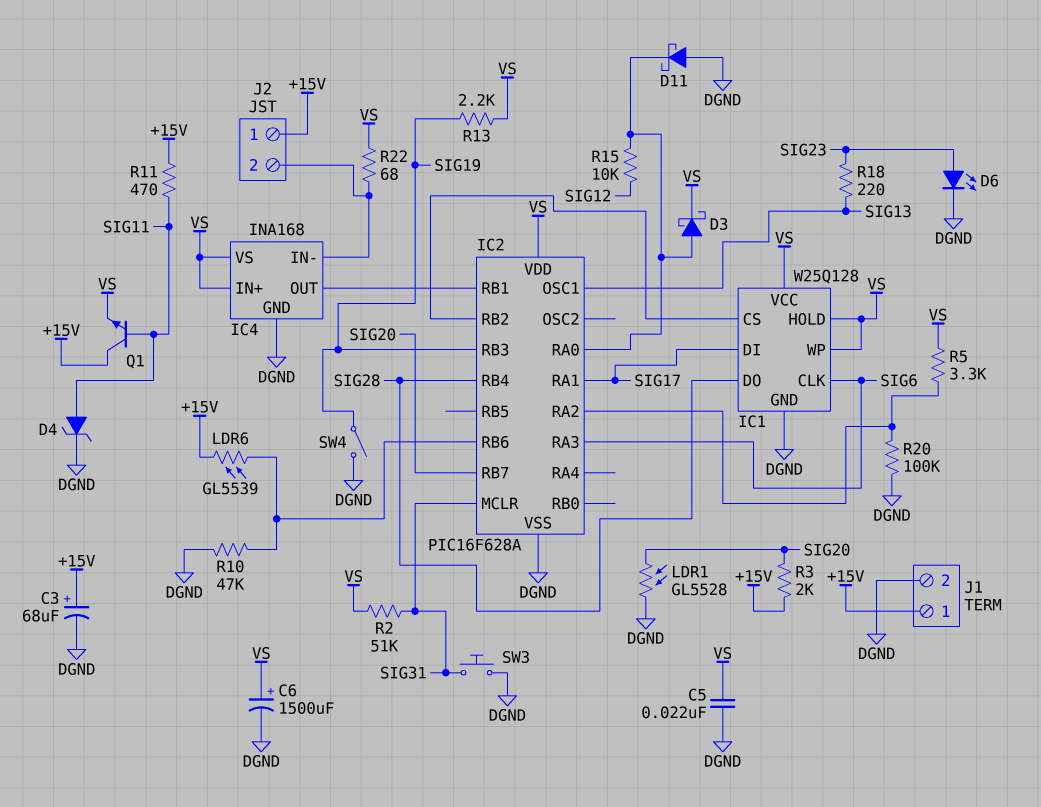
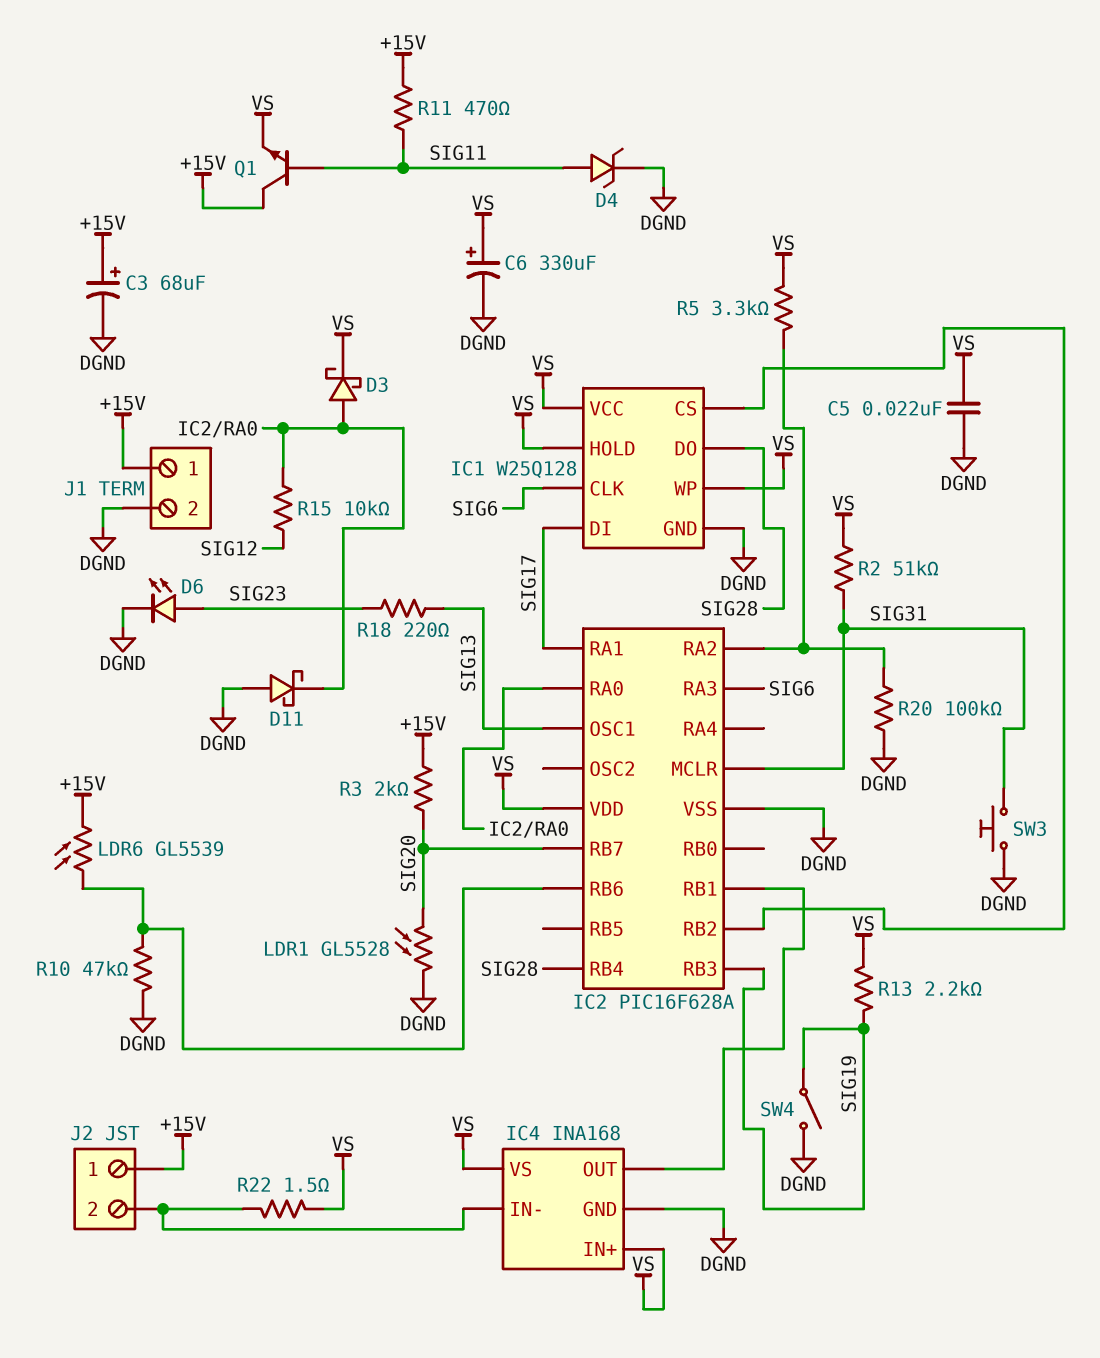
C6: 1500uF (plus VS, minus DGND) -> 330uF (plus VS, minus DGND)
R22: 68 (IC4/IN-, VS) -> 1.5 (IC4/IN-, VS)

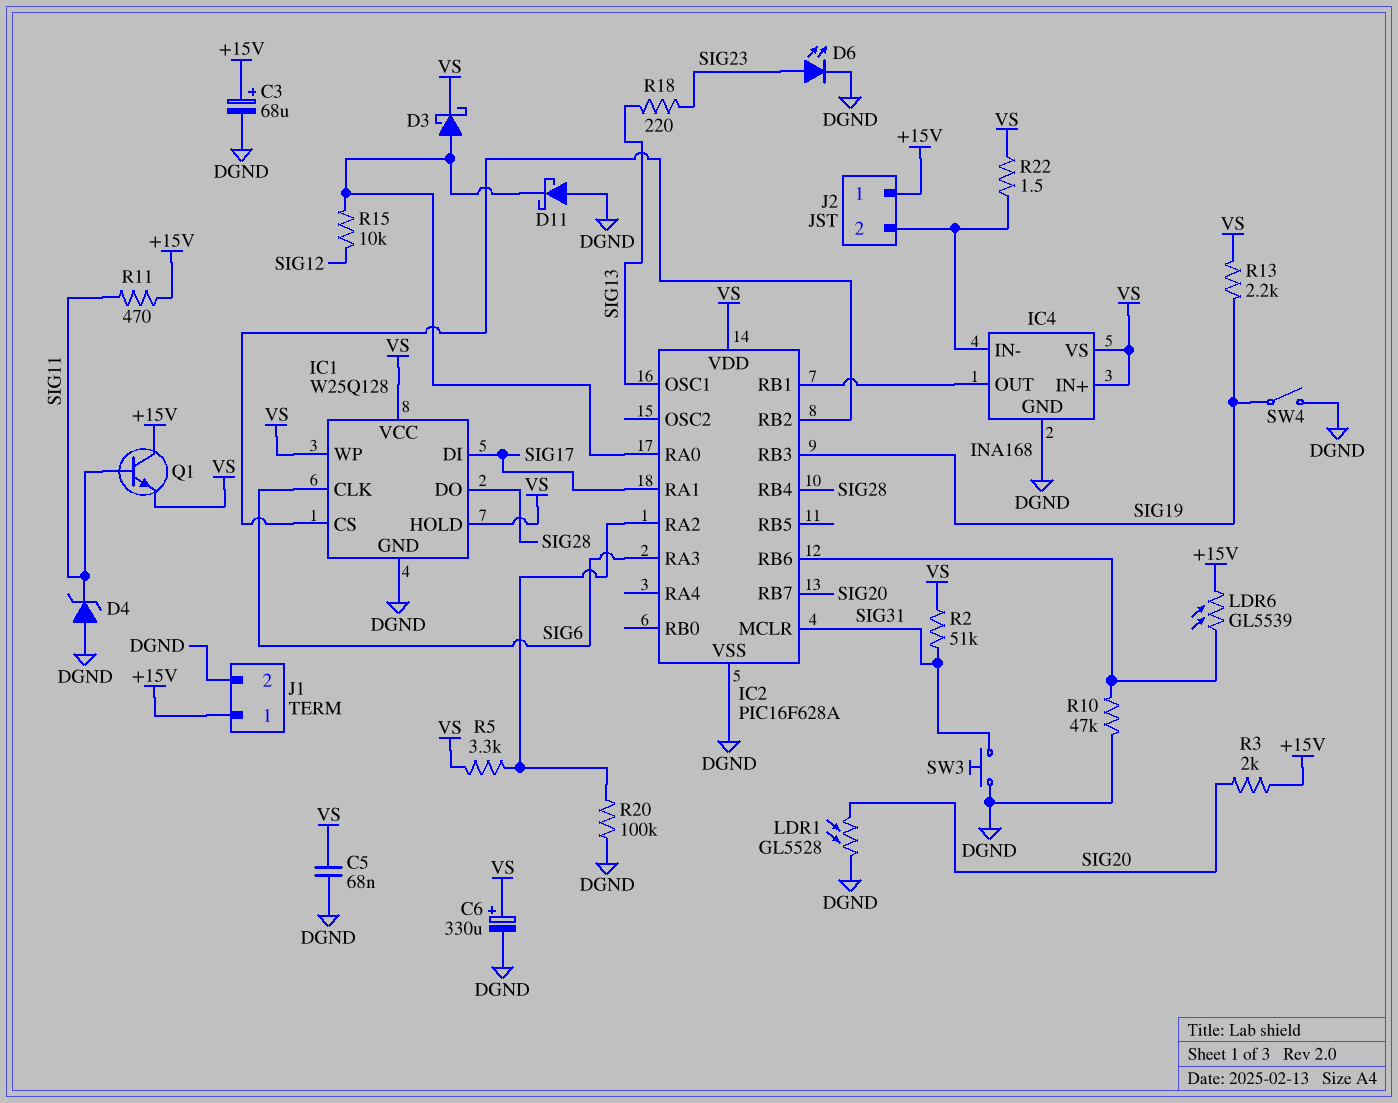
C5: 22nF (DGND, VS) -> 68nF (DGND, VS)
D4: zener (A SIG11, K DGND) -> zener (A DGND, K SIG11)

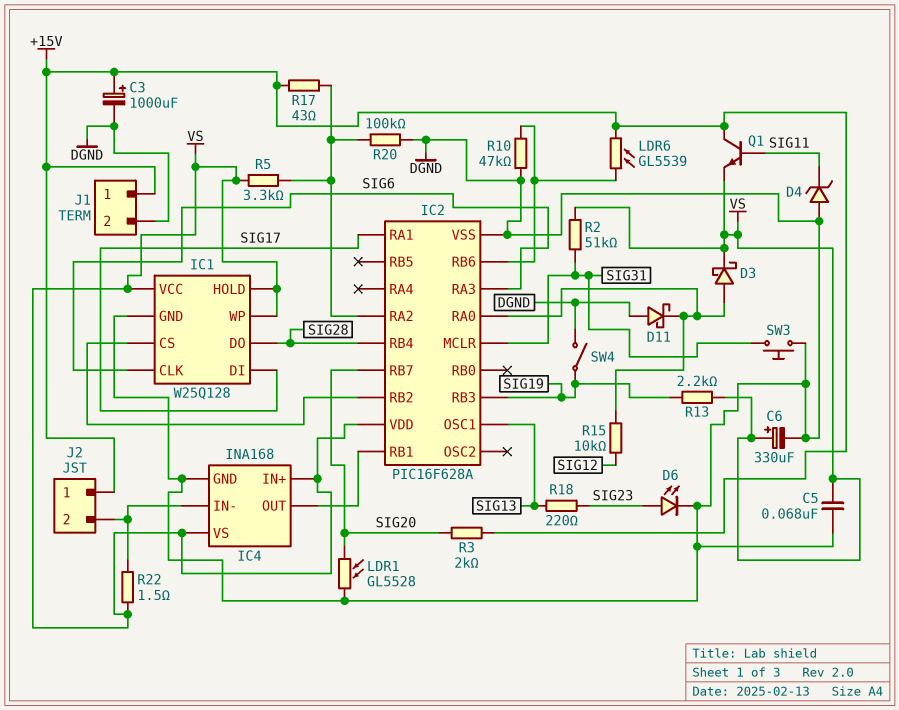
C3: 68uF (plus +15V, minus DGND) -> 1000uF (plus +15V, minus DGND)
R11: 470 (+15V, SIG11) -> none
R17: none -> 43 (+15V, IC2/RA2)

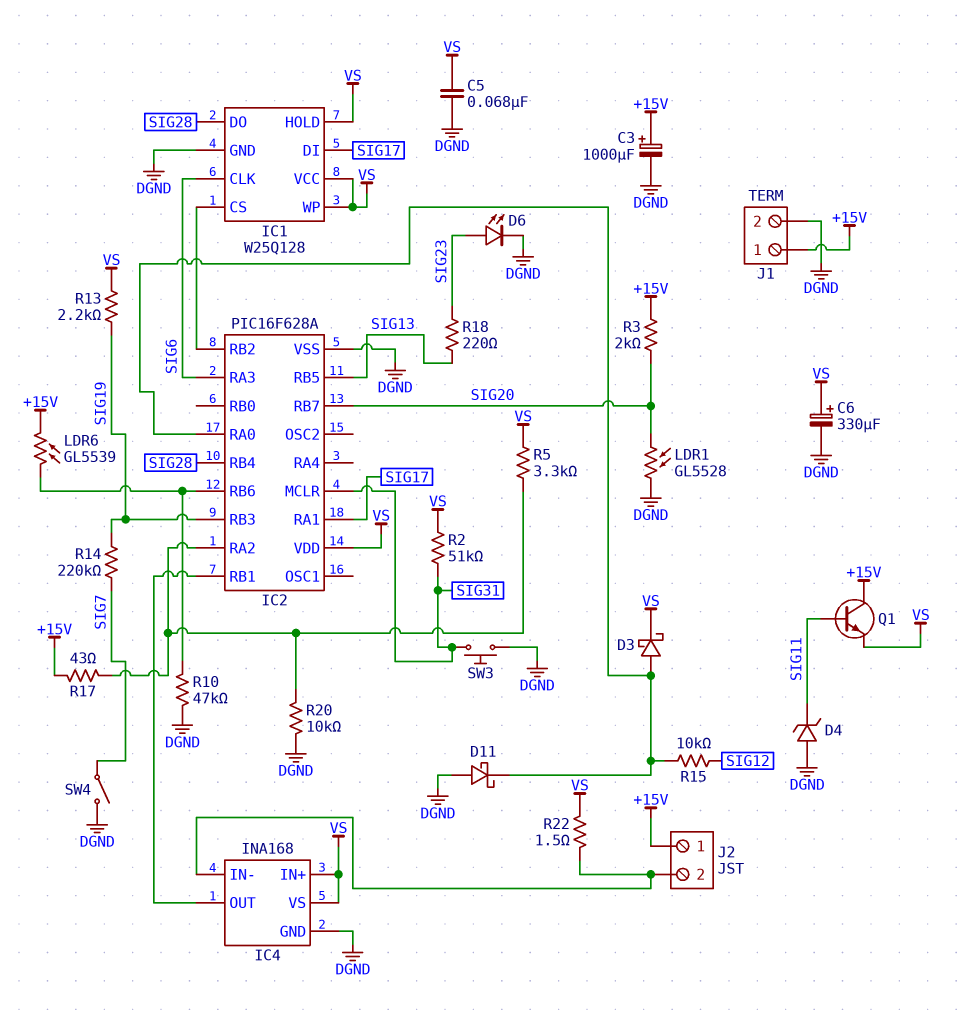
IC2 pin OSC1: SIG13 -> none
IC2 pin RB5: none -> SIG13
R14: none -> 220k (SIG7, SIG19)
R20: 100k (DGND, IC2/RA2) -> 10k (DGND, IC2/RA2)
SW4: switch (DGND, SIG19) -> switch (DGND, SIG7)

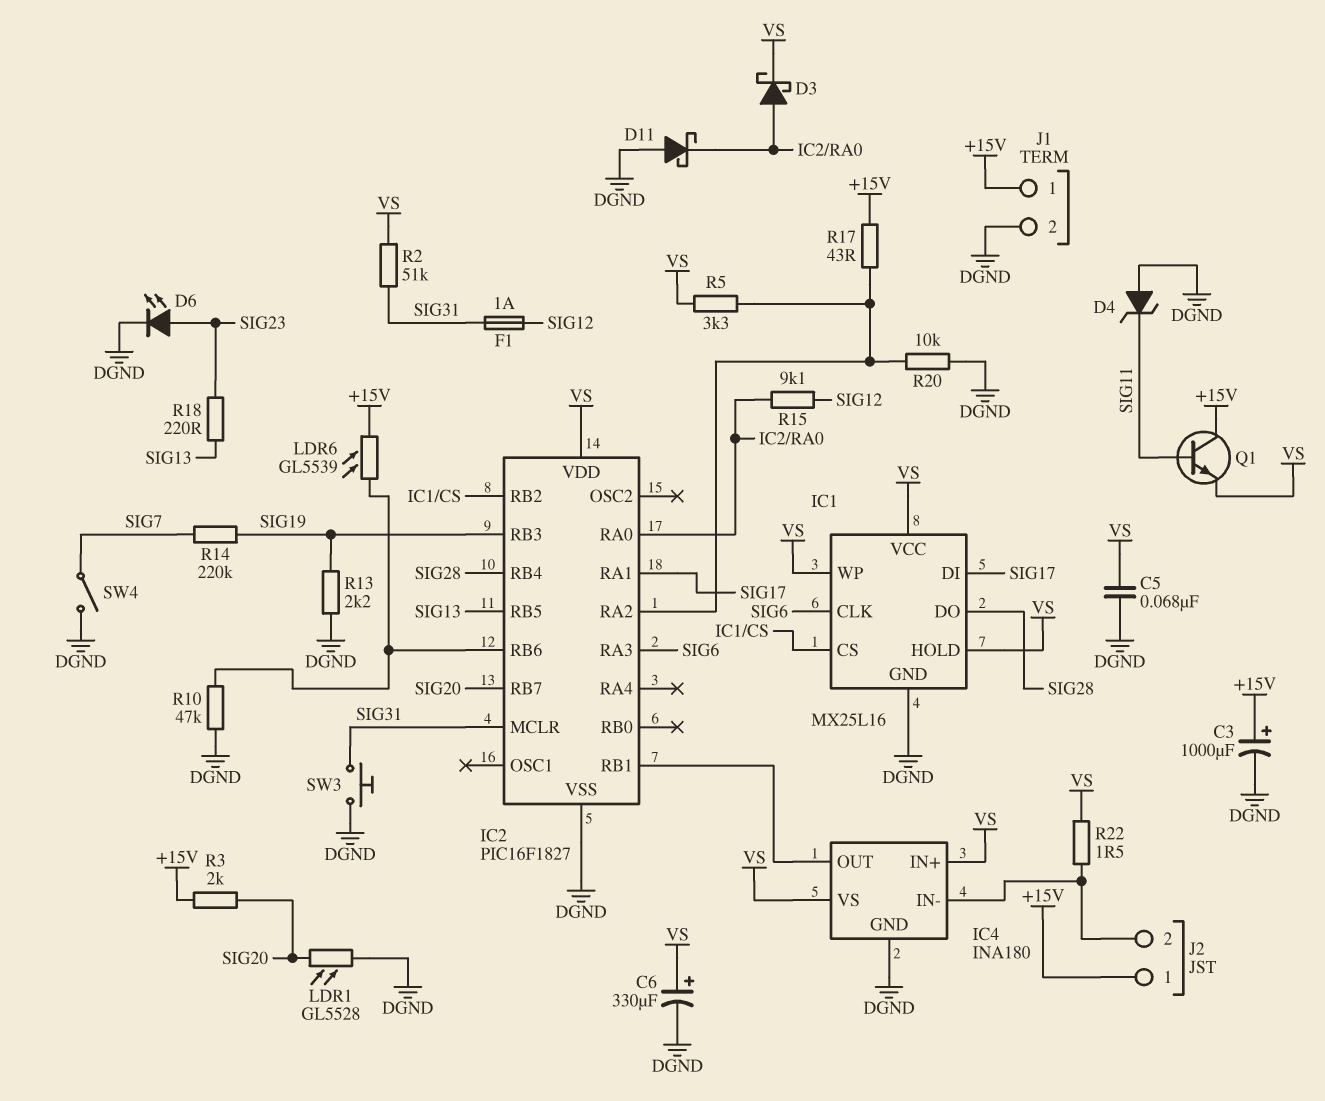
F1: none -> 1A (SIG12, SIG31)
IC1: W25Q128 -> MX25L16
IC2: PIC16F628A -> PIC16F1827
IC4: INA168 -> INA180
R13: 2.2k (SIG19, VS) -> 2.2k (DGND, SIG19)
R15: 10k (IC2/RA0, SIG12) -> 9.1k (IC2/RA0, SIG12)

